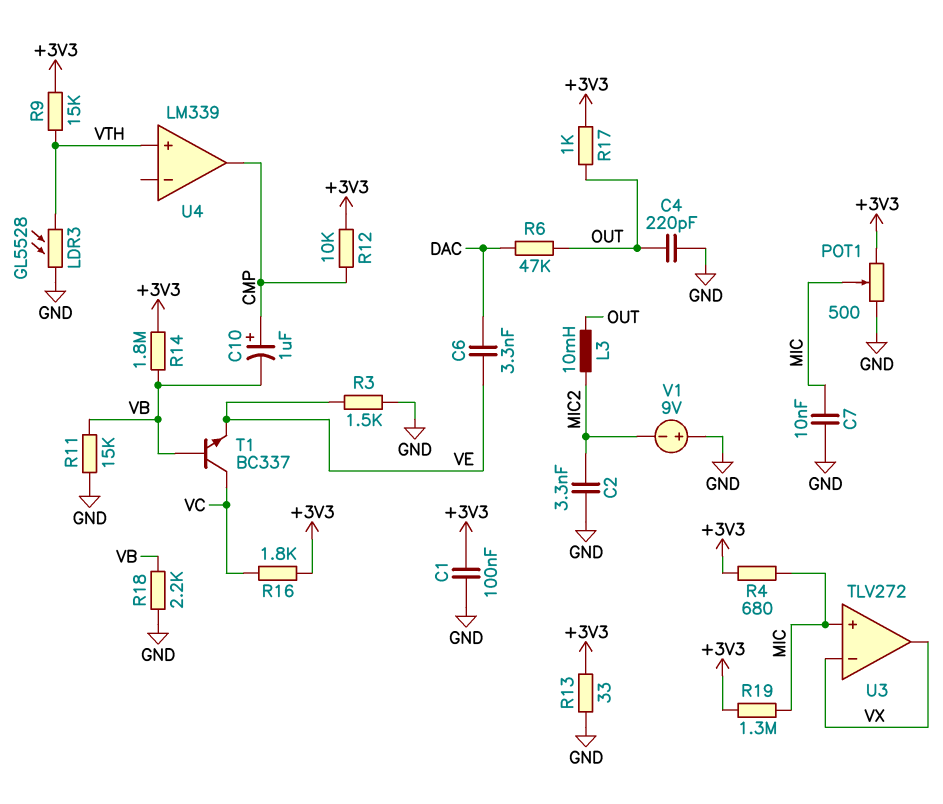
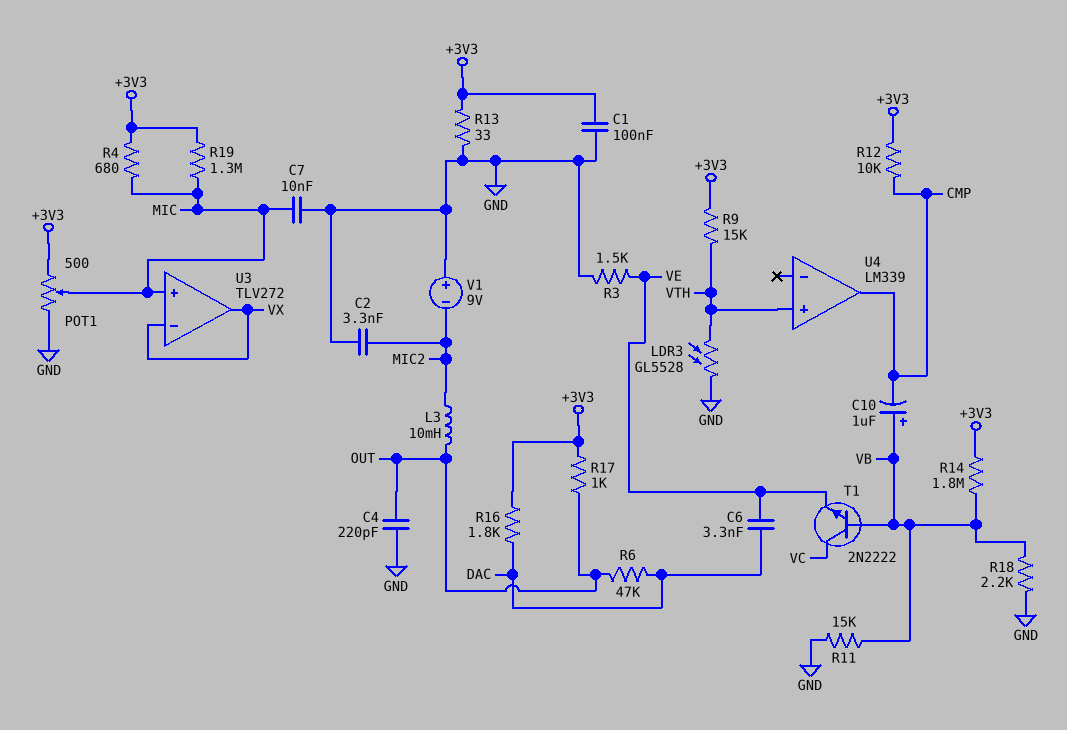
C10: 1uF (plus CMP, minus VB) -> 1uF (plus VB, minus CMP)
R16: 1.8k (+3V3, VC) -> 1.8k (+3V3, DAC)
T1: NPN BC337 (B VB, C VC, E VE) -> NPN 2N2222 (B VB, C VC, E VE)

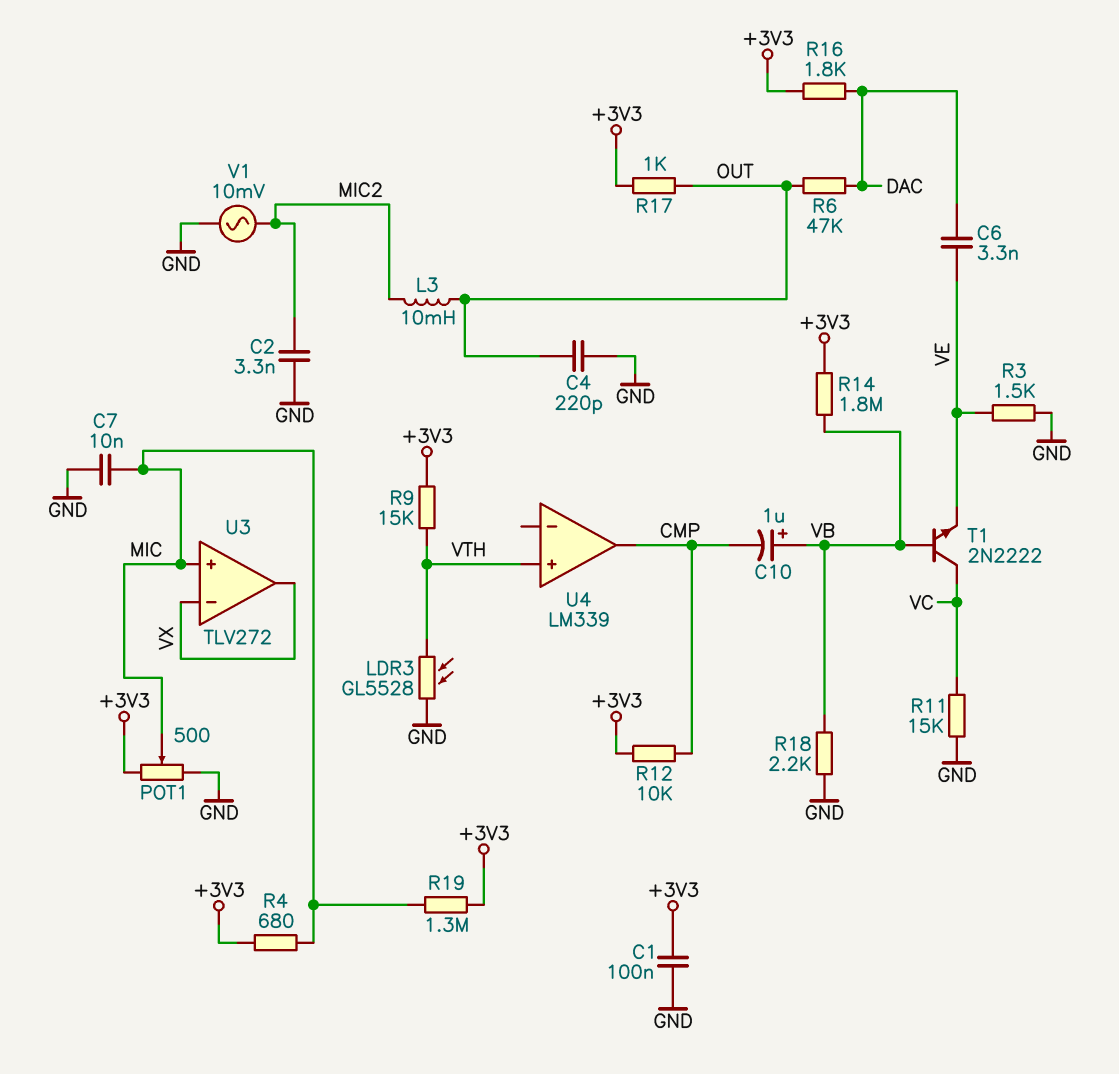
R11: 15k (GND, VB) -> 15k (GND, VC)
R13: 33 (+3V3, GND) -> none
V1: 9V (plus GND, minus MIC2) -> AC 10mV (GND, MIC2)

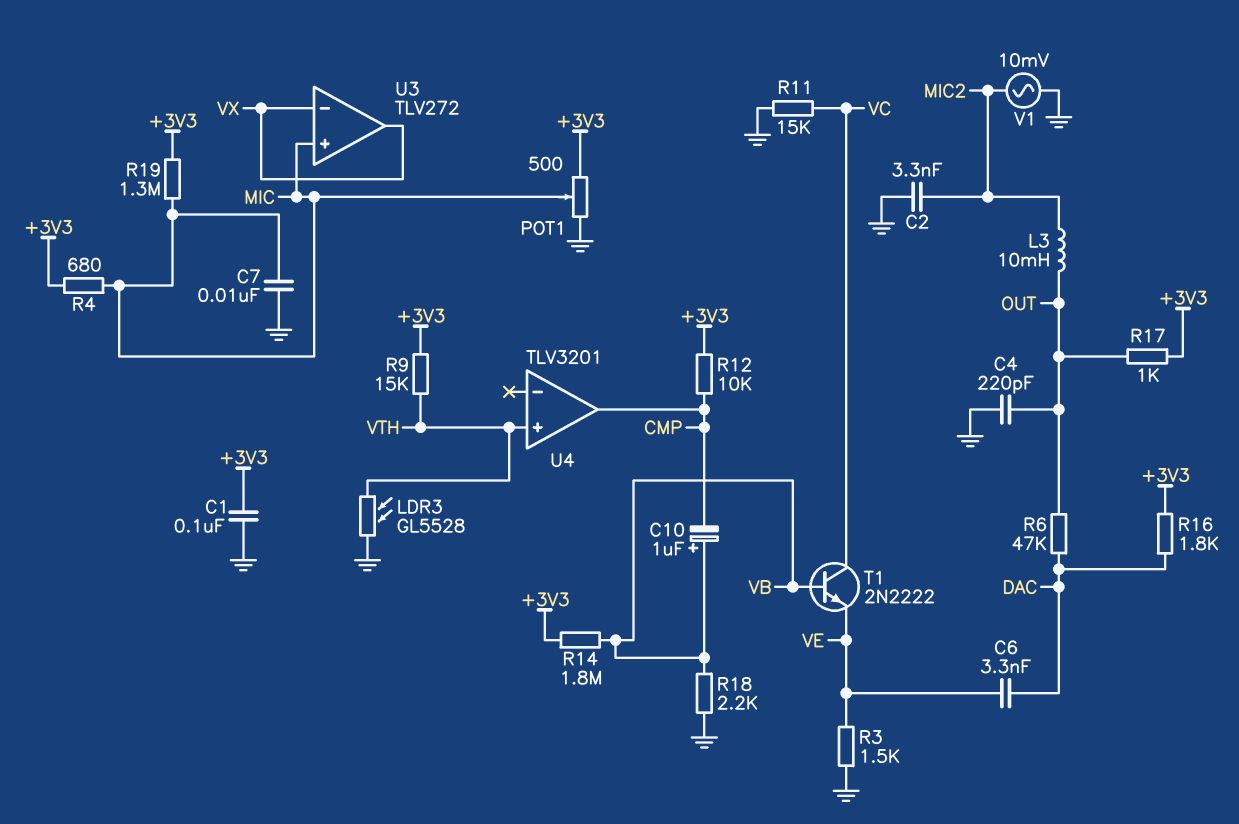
U4: LM339 -> TLV3201

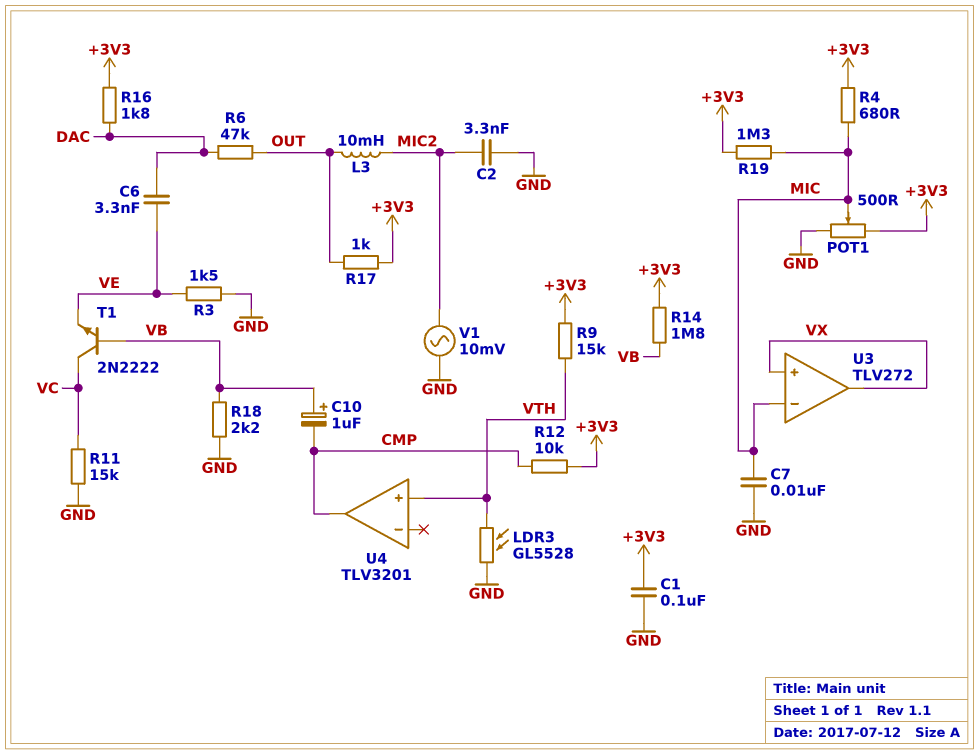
C4: 220pF (GND, OUT) -> none
U3 pin in+: MIC -> VX
U3 pin in-: VX -> MIC

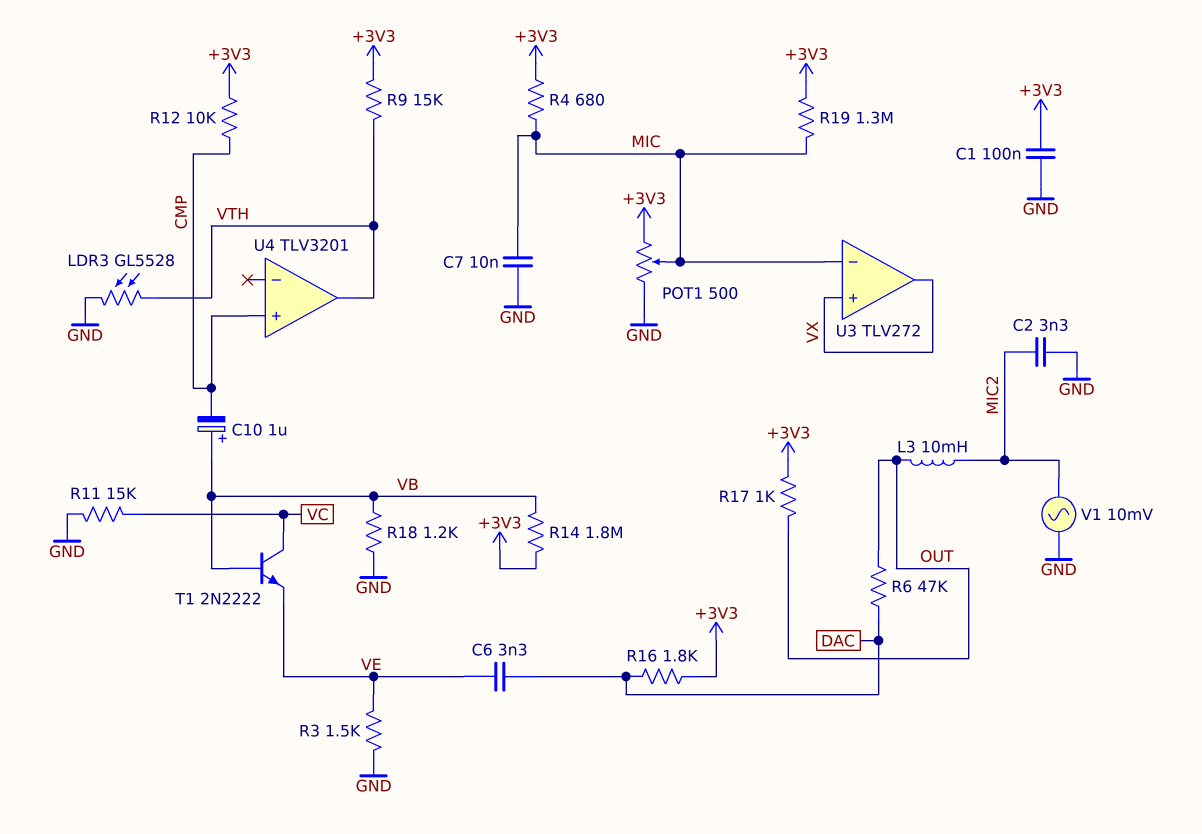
R18: 2.2k (GND, VB) -> 1.2k (GND, VB)
U4 pin in+: VTH -> CMP
U4 pin out: CMP -> VTH

